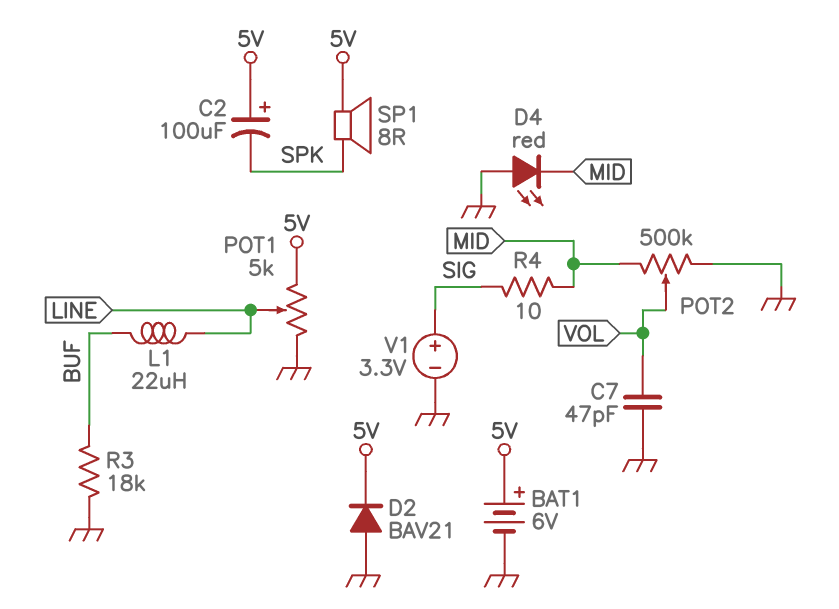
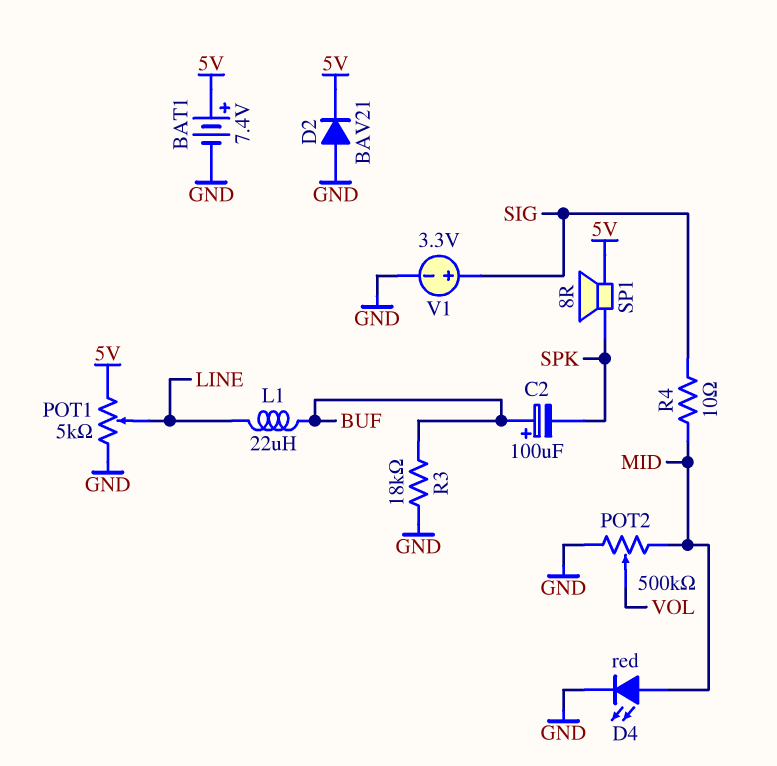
BAT1: 6V (plus 5V, minus GND) -> 7.4V (plus 5V, minus GND)
C2: 100uF (plus 5V, minus SPK) -> 100uF (plus BUF, minus SPK)
C7: 47pF (GND, VOL) -> none
D4: LED red (A GND, K MID) -> LED red (A MID, K GND)

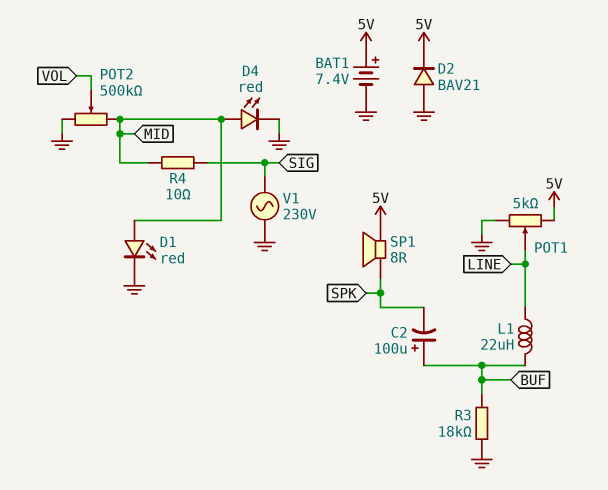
D1: none -> LED red (A MID, K GND)
V1: 3.3V (plus SIG, minus GND) -> AC 230V (GND, SIG)

